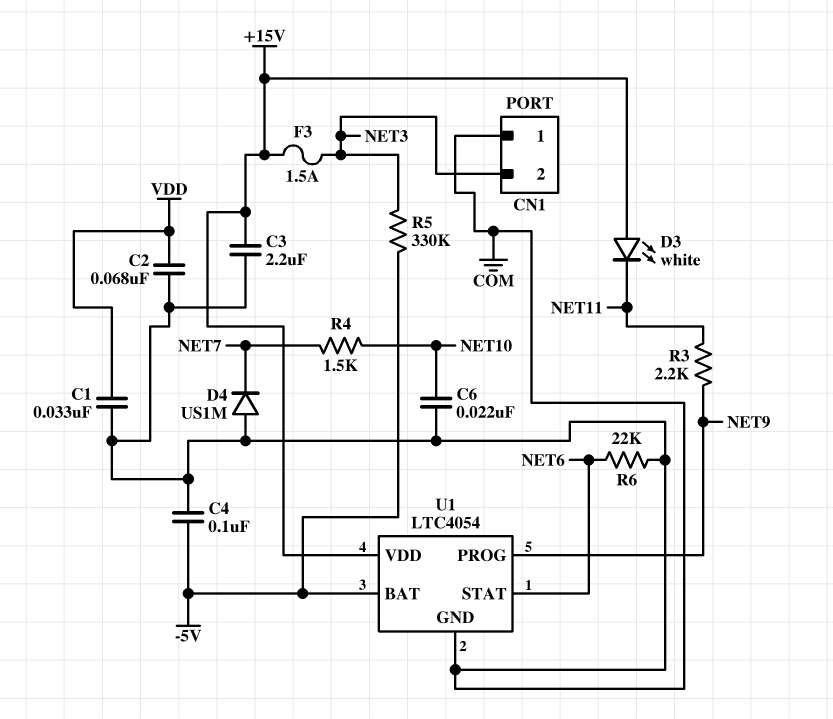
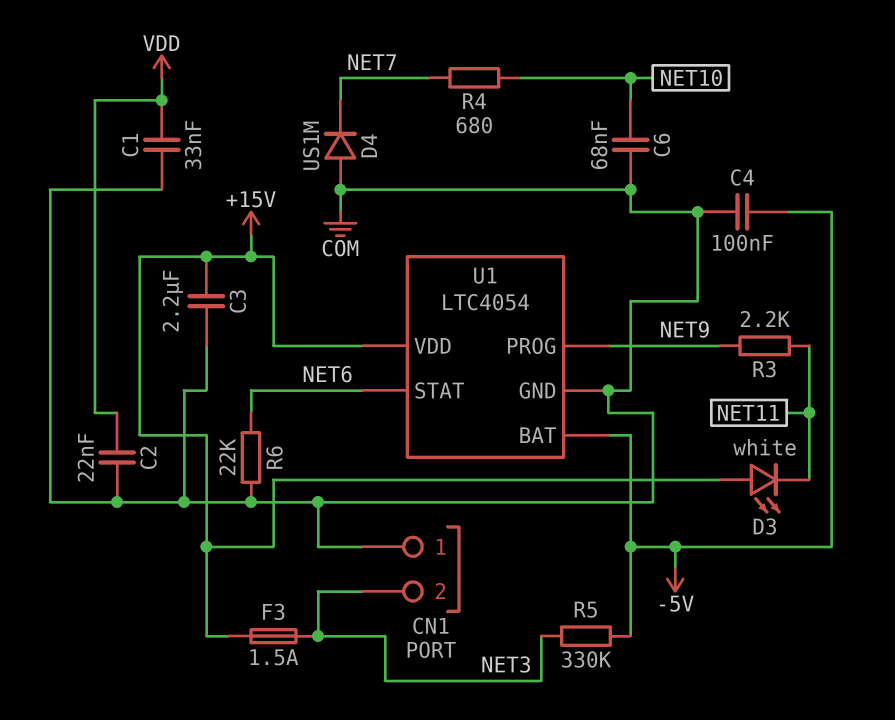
C2: 68nF (COM, VDD) -> 22nF (COM, VDD)
C6: 22nF (COM, NET10) -> 68nF (COM, NET10)
R4: 1.5k (NET7, NET10) -> 680 (NET7, NET10)

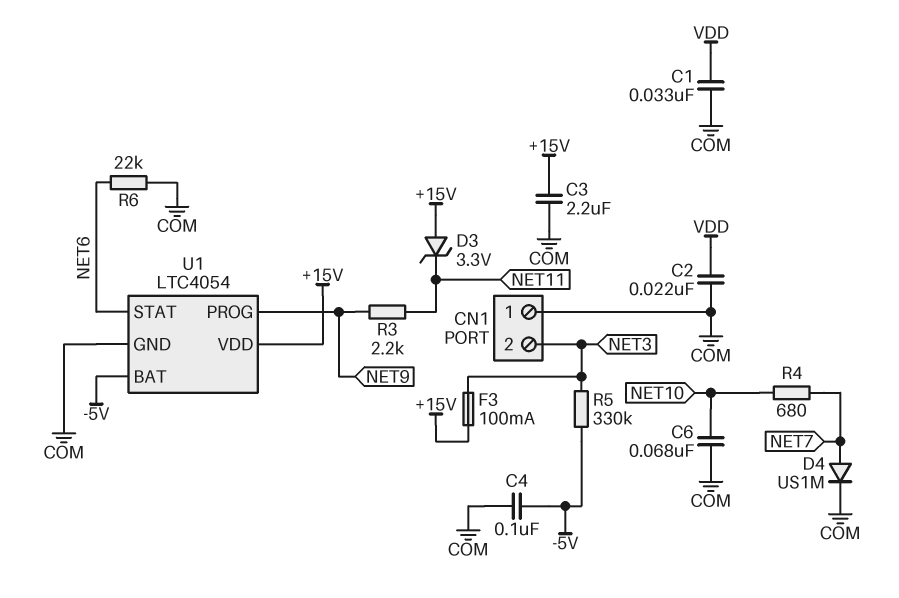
D3: LED white (A +15V, K NET11) -> zener 3.3V (A +15V, K NET11)
D4: diode US1M (A COM, K NET7) -> diode US1M (A NET7, K COM)
F3: 1.5A (+15V, NET3) -> 100mA (+15V, NET3)

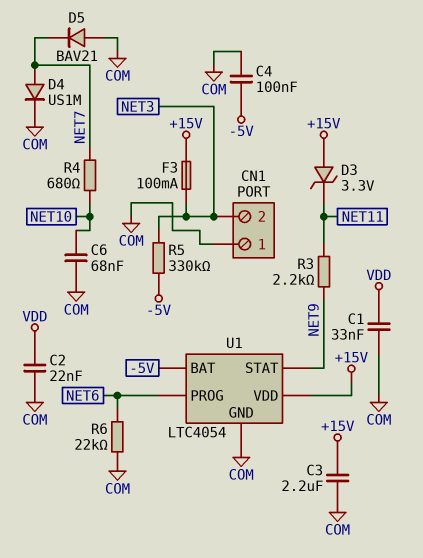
D5: none -> diode BAV21 (A COM, K NET7)
U1 pin PROG: NET9 -> NET6
U1 pin STAT: NET6 -> NET9

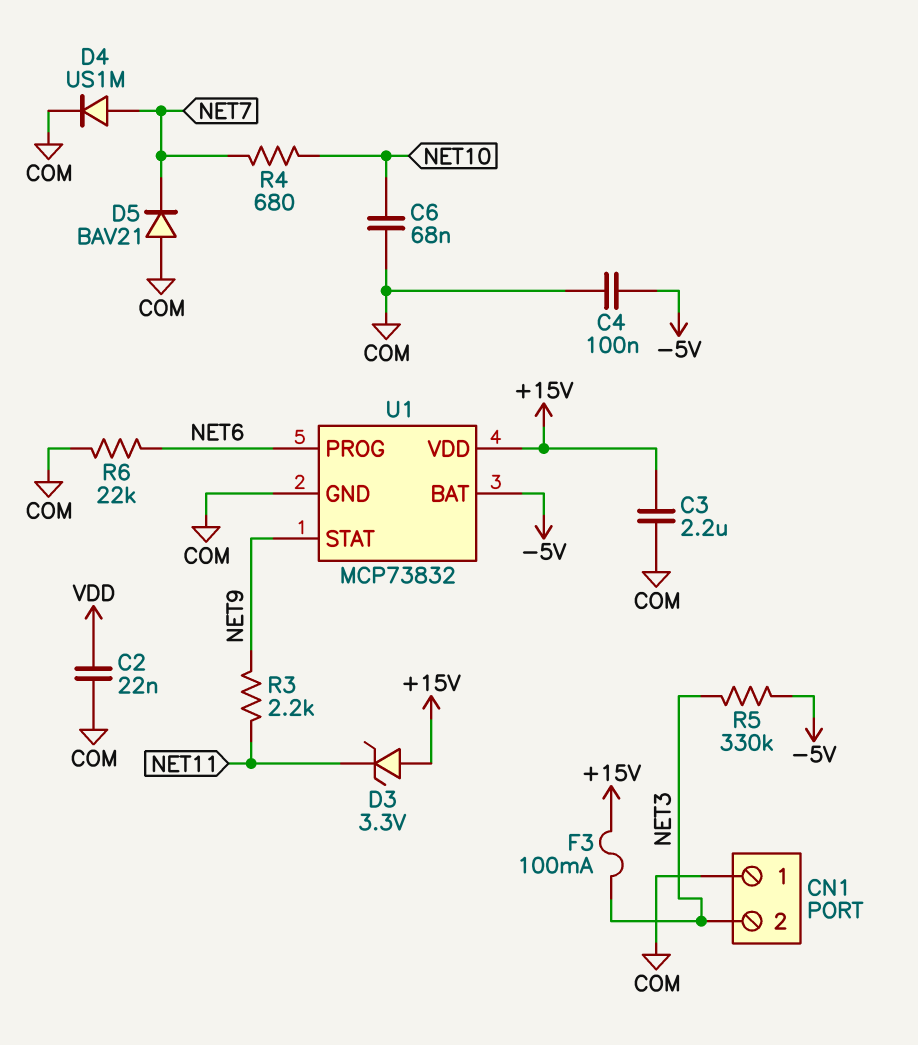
C1: 33nF (COM, VDD) -> none
U1: LTC4054 -> MCP73832

